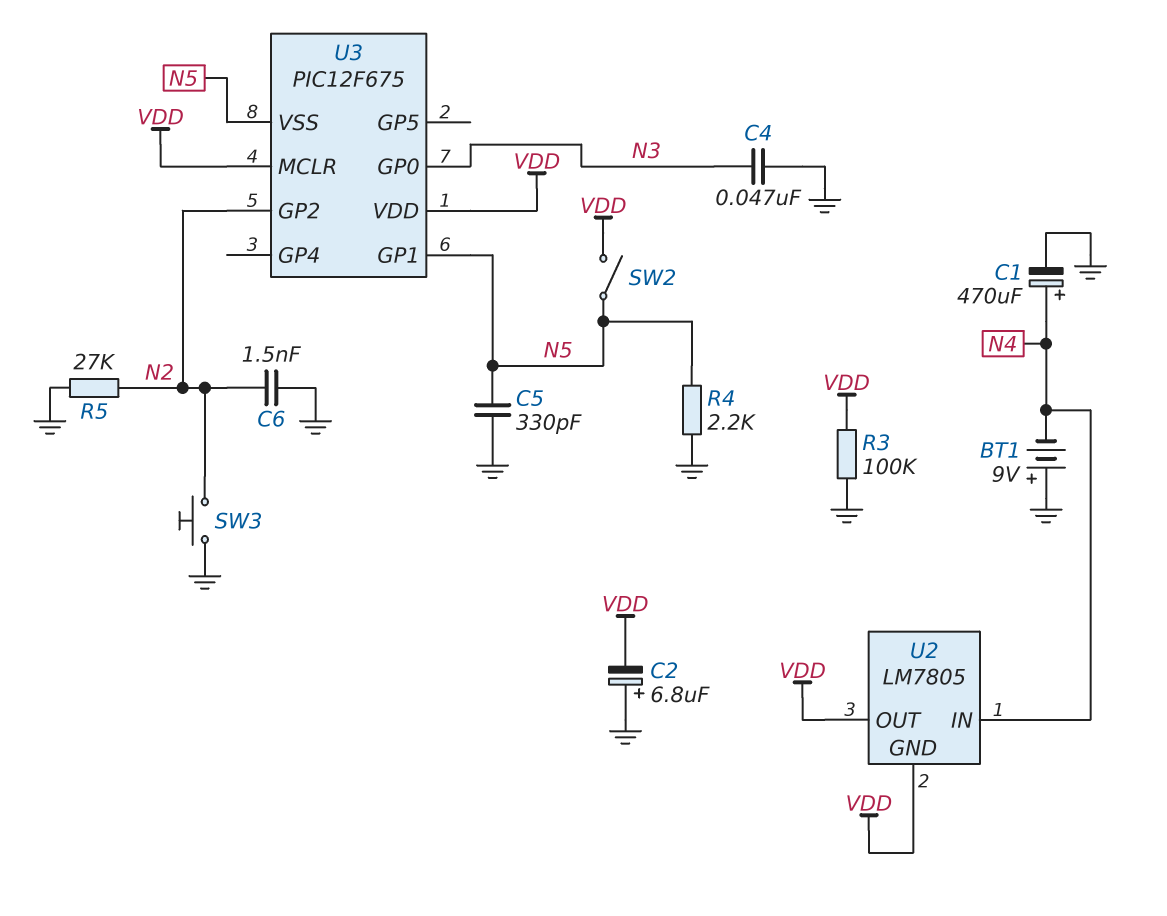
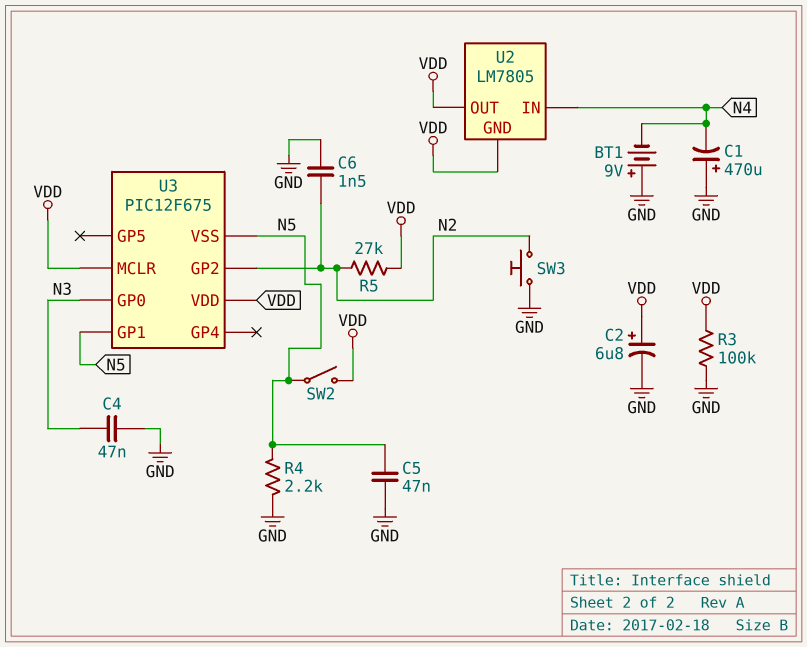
C1: 470uF (plus N4, minus GND) -> 470uF (plus GND, minus N4)
C2: 6.8uF (plus GND, minus VDD) -> 6.8uF (plus VDD, minus GND)
C5: 330pF (GND, N5) -> 47nF (GND, N5)
R5: 27k (GND, N2) -> 27k (N2, VDD)

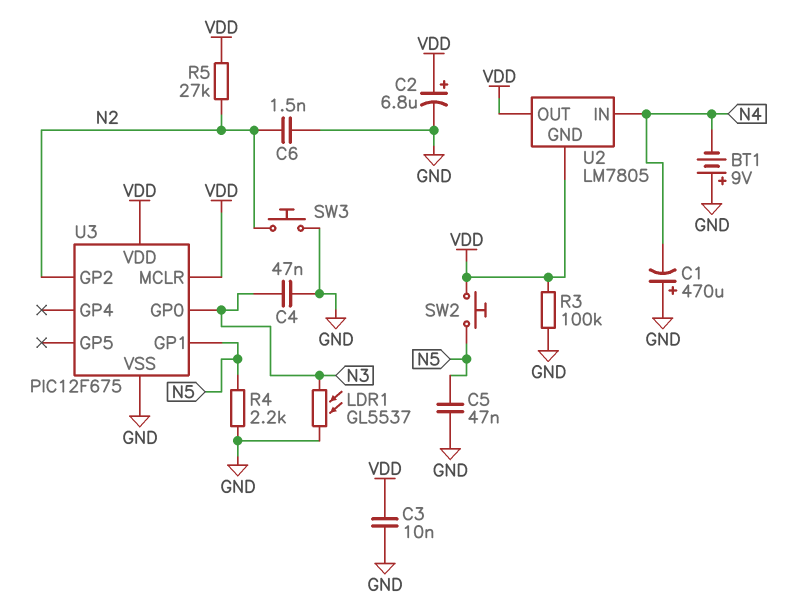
C3: none -> 10nF (GND, VDD)
LDR1: none -> GL5537 (GND, N3)
SW2: switch (N5, VDD) -> button (N5, VDD)
U3 pin VSS: N5 -> GND

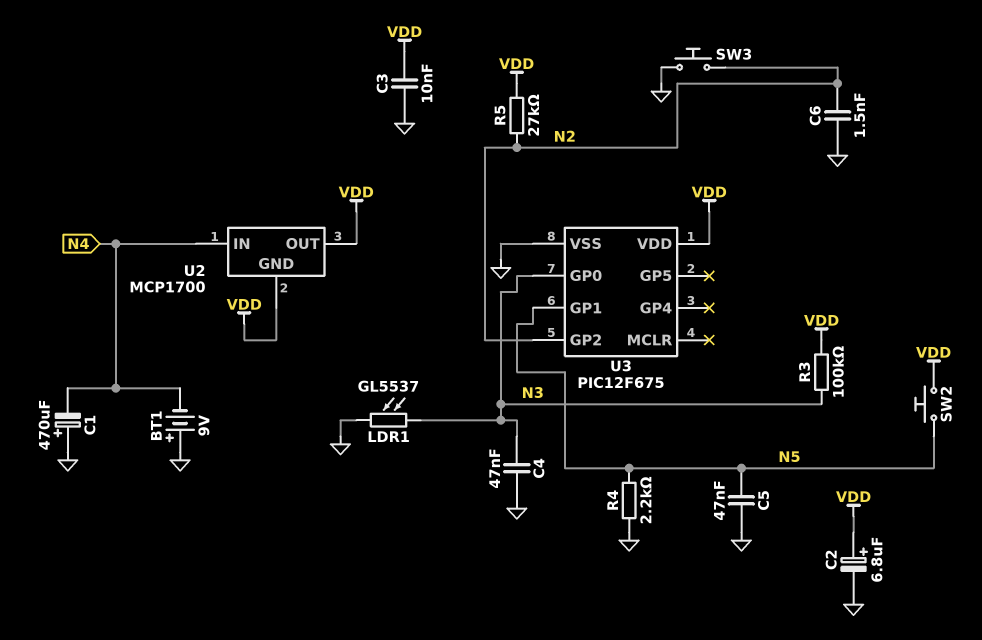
R3: 100k (GND, VDD) -> 100k (N3, VDD)
U2: LM7805 -> MCP1700
U3 pin MCLR: VDD -> none

